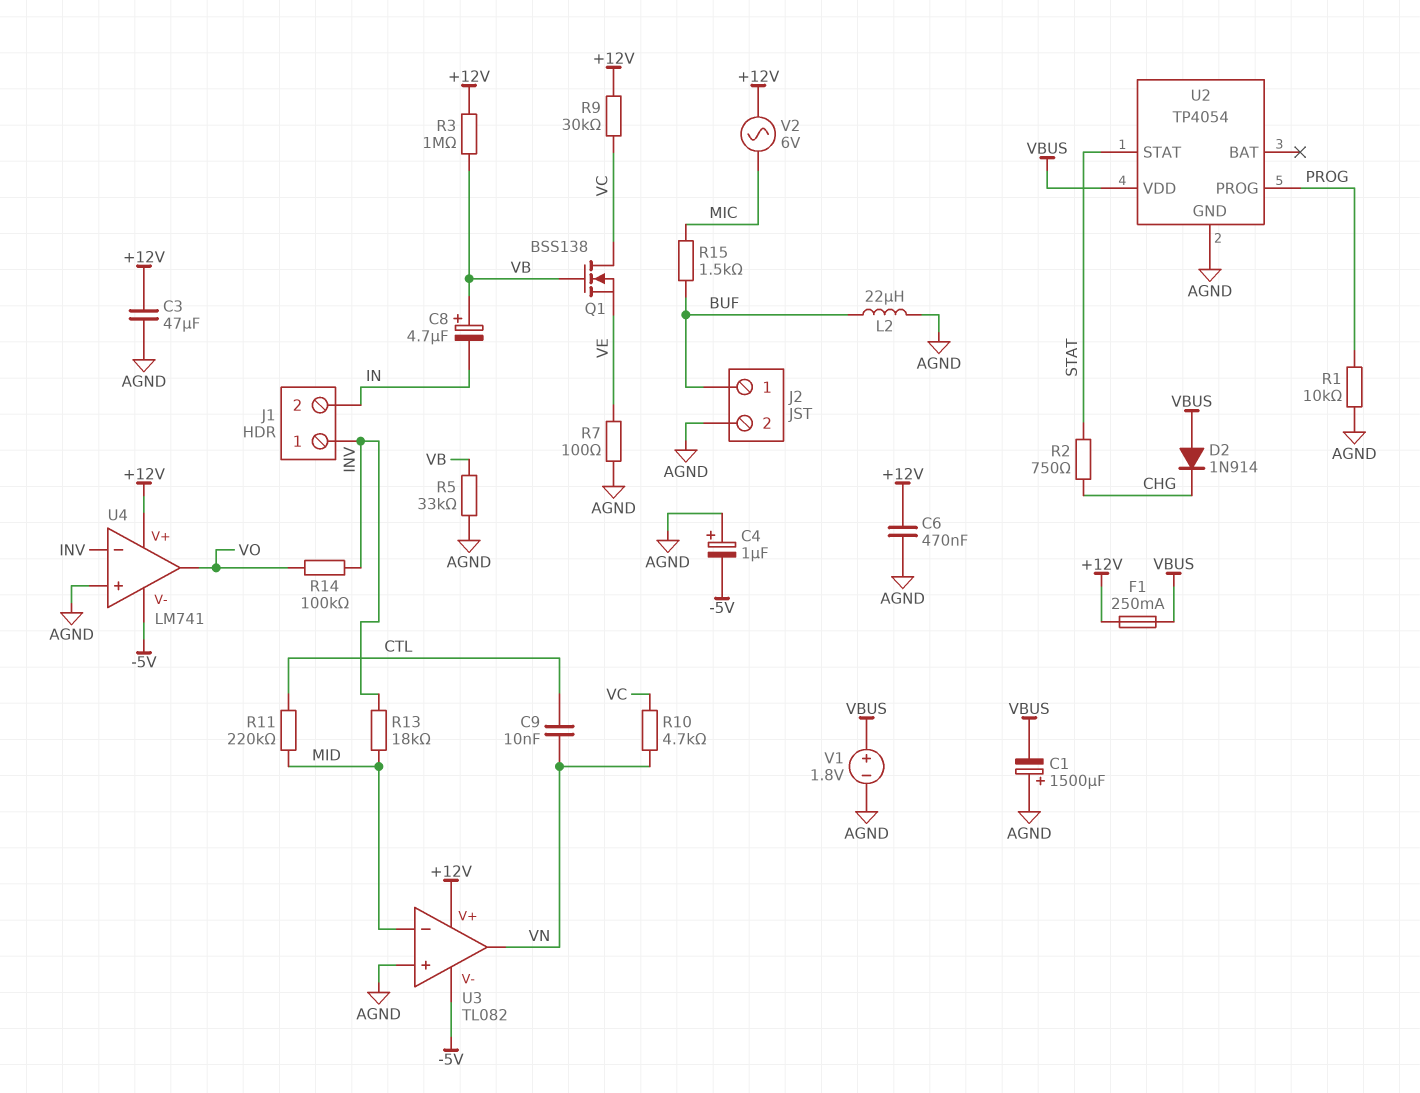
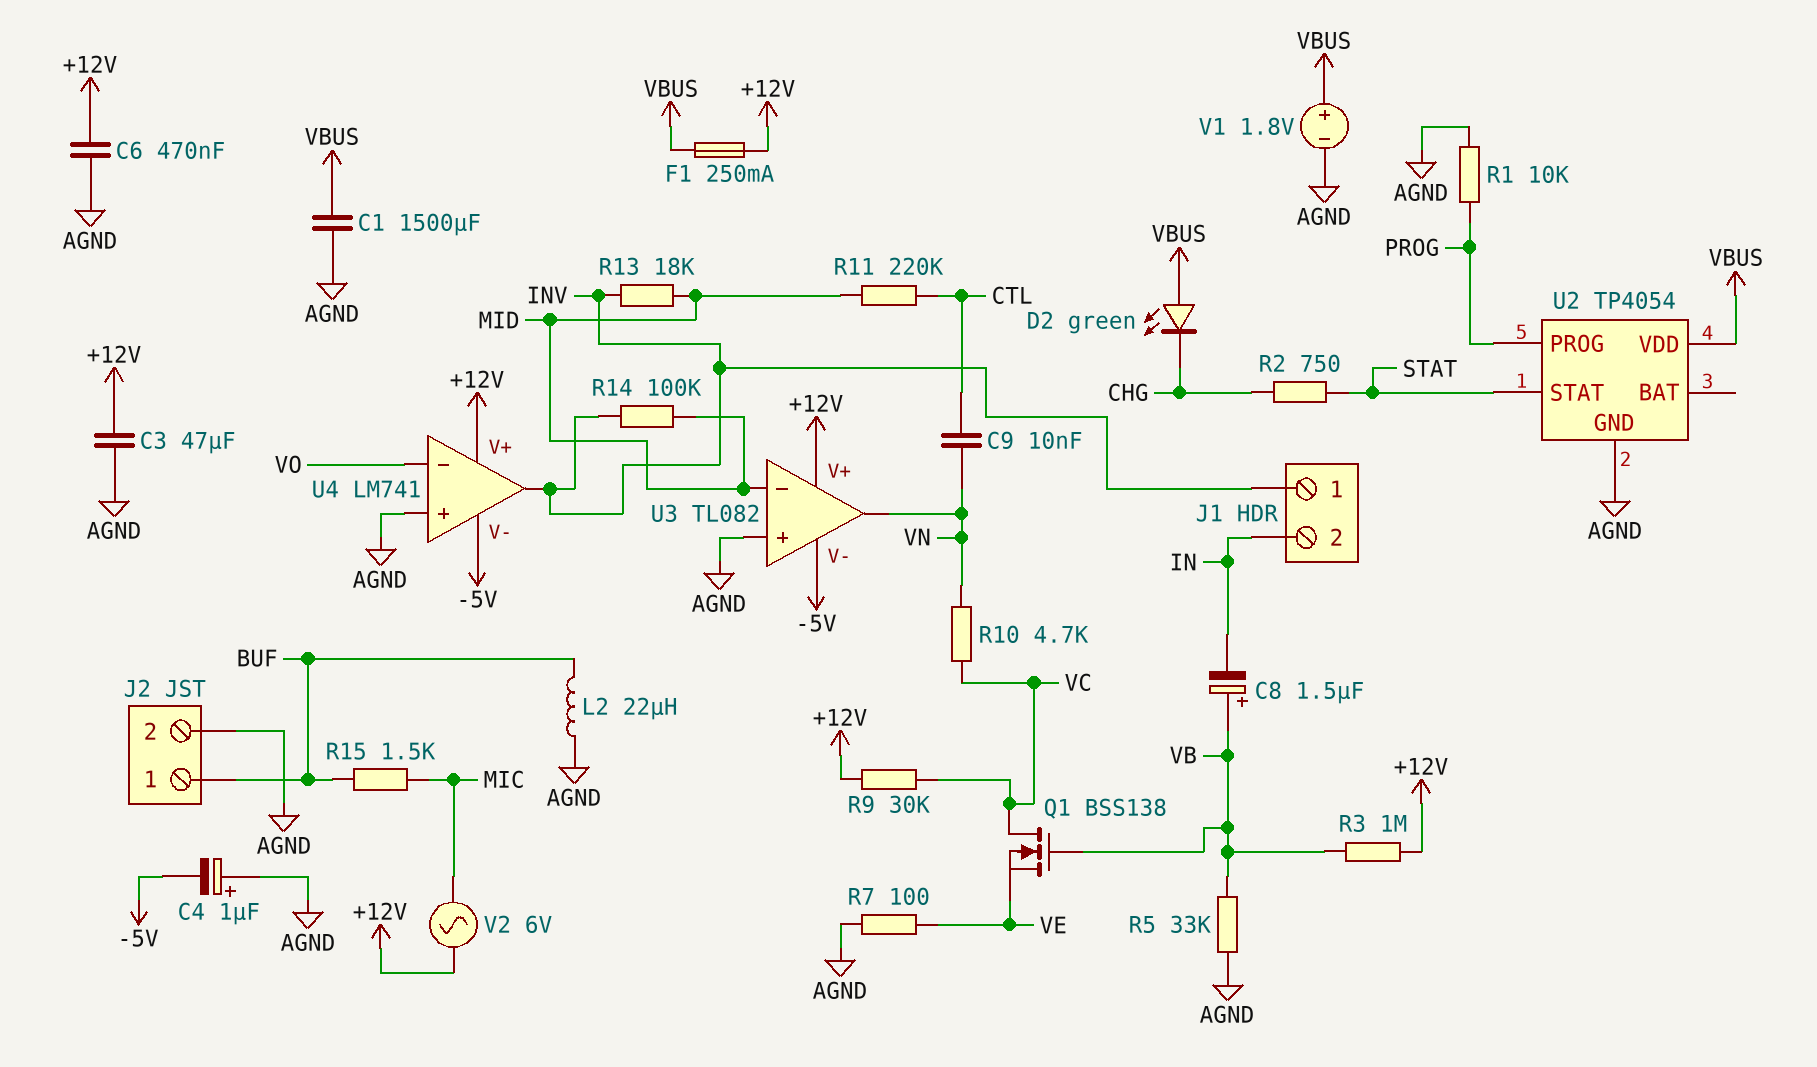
C1: 1500uF (plus AGND, minus VBUS) -> 1500uF (AGND, VBUS)
C8: 4.7uF (plus VB, minus IN) -> 1.5uF (plus VB, minus IN)
D2: diode 1N914 (A VBUS, K CHG) -> LED green (A VBUS, K CHG)
R14: 100k (INV, VO) -> 100k (INV, MID)
U4 pin in-: INV -> VO
U4 pin out: VO -> INV

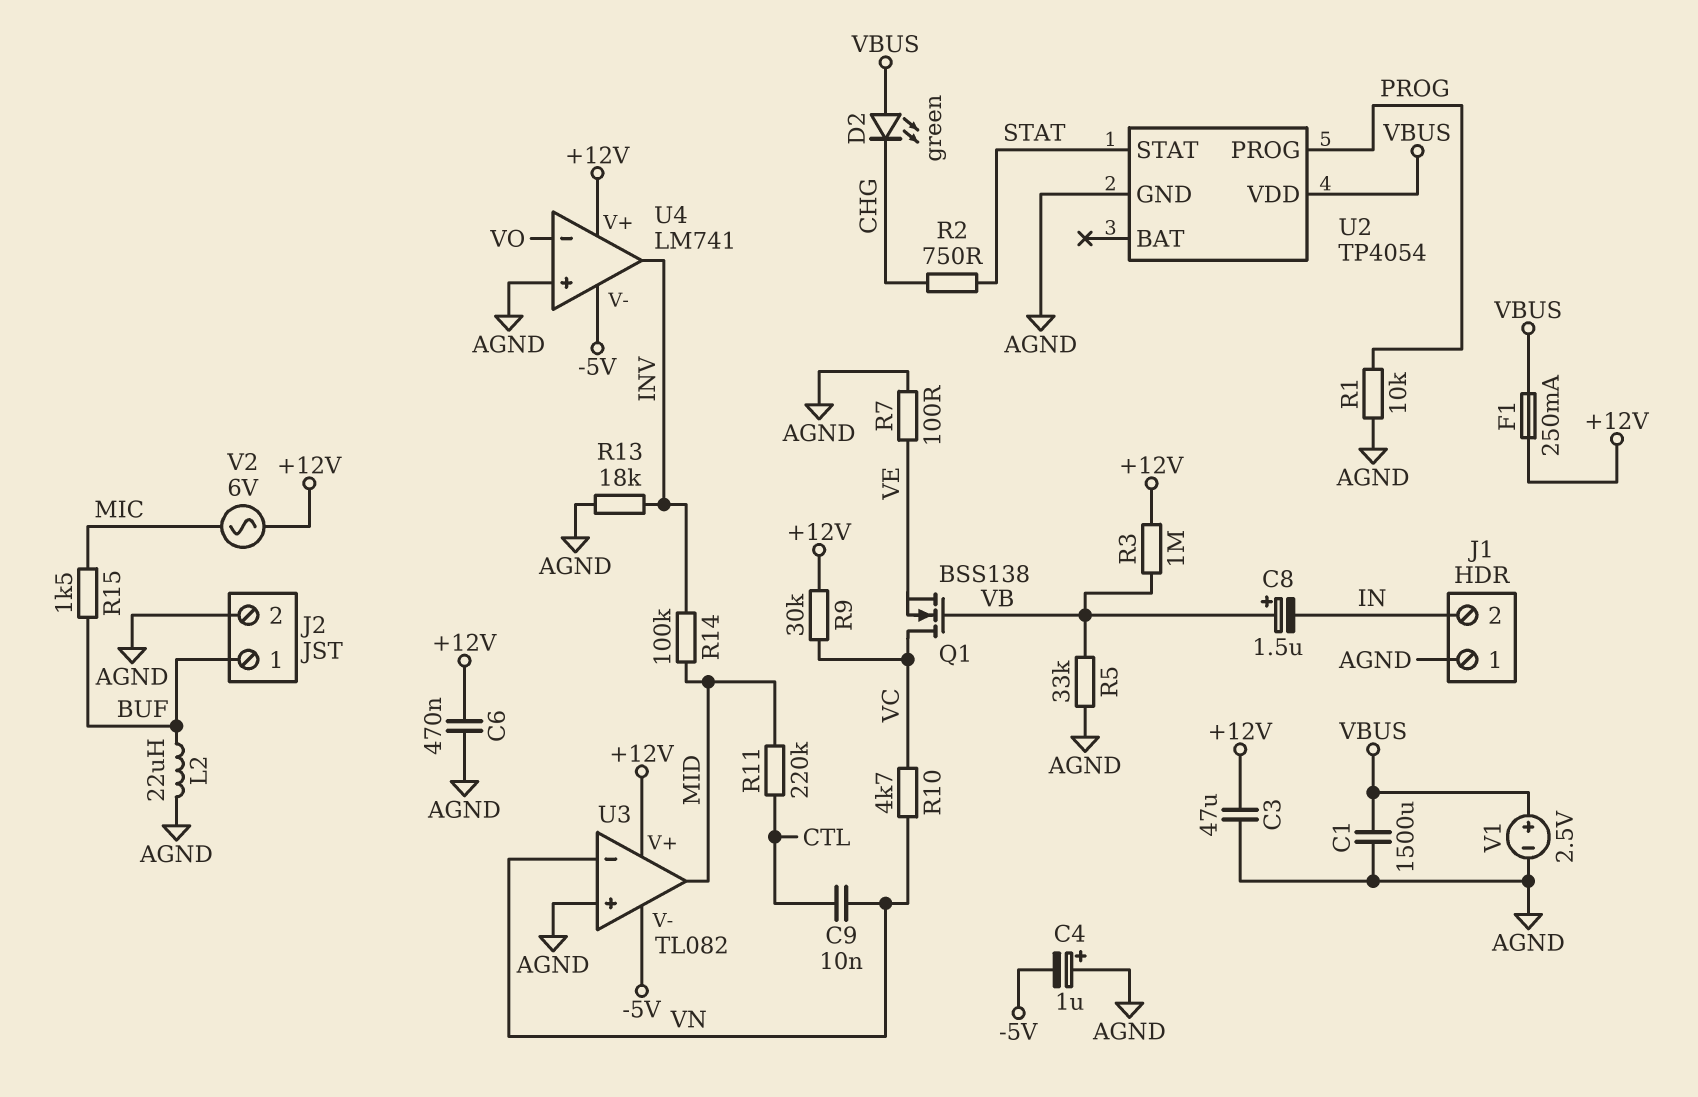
J1 pin 1: INV -> AGND
R13: 18k (INV, MID) -> 18k (AGND, INV)
U3 pin in-: MID -> VN
U3 pin out: VN -> MID
V1: 1.8V (plus VBUS, minus AGND) -> 2.5V (plus VBUS, minus AGND)

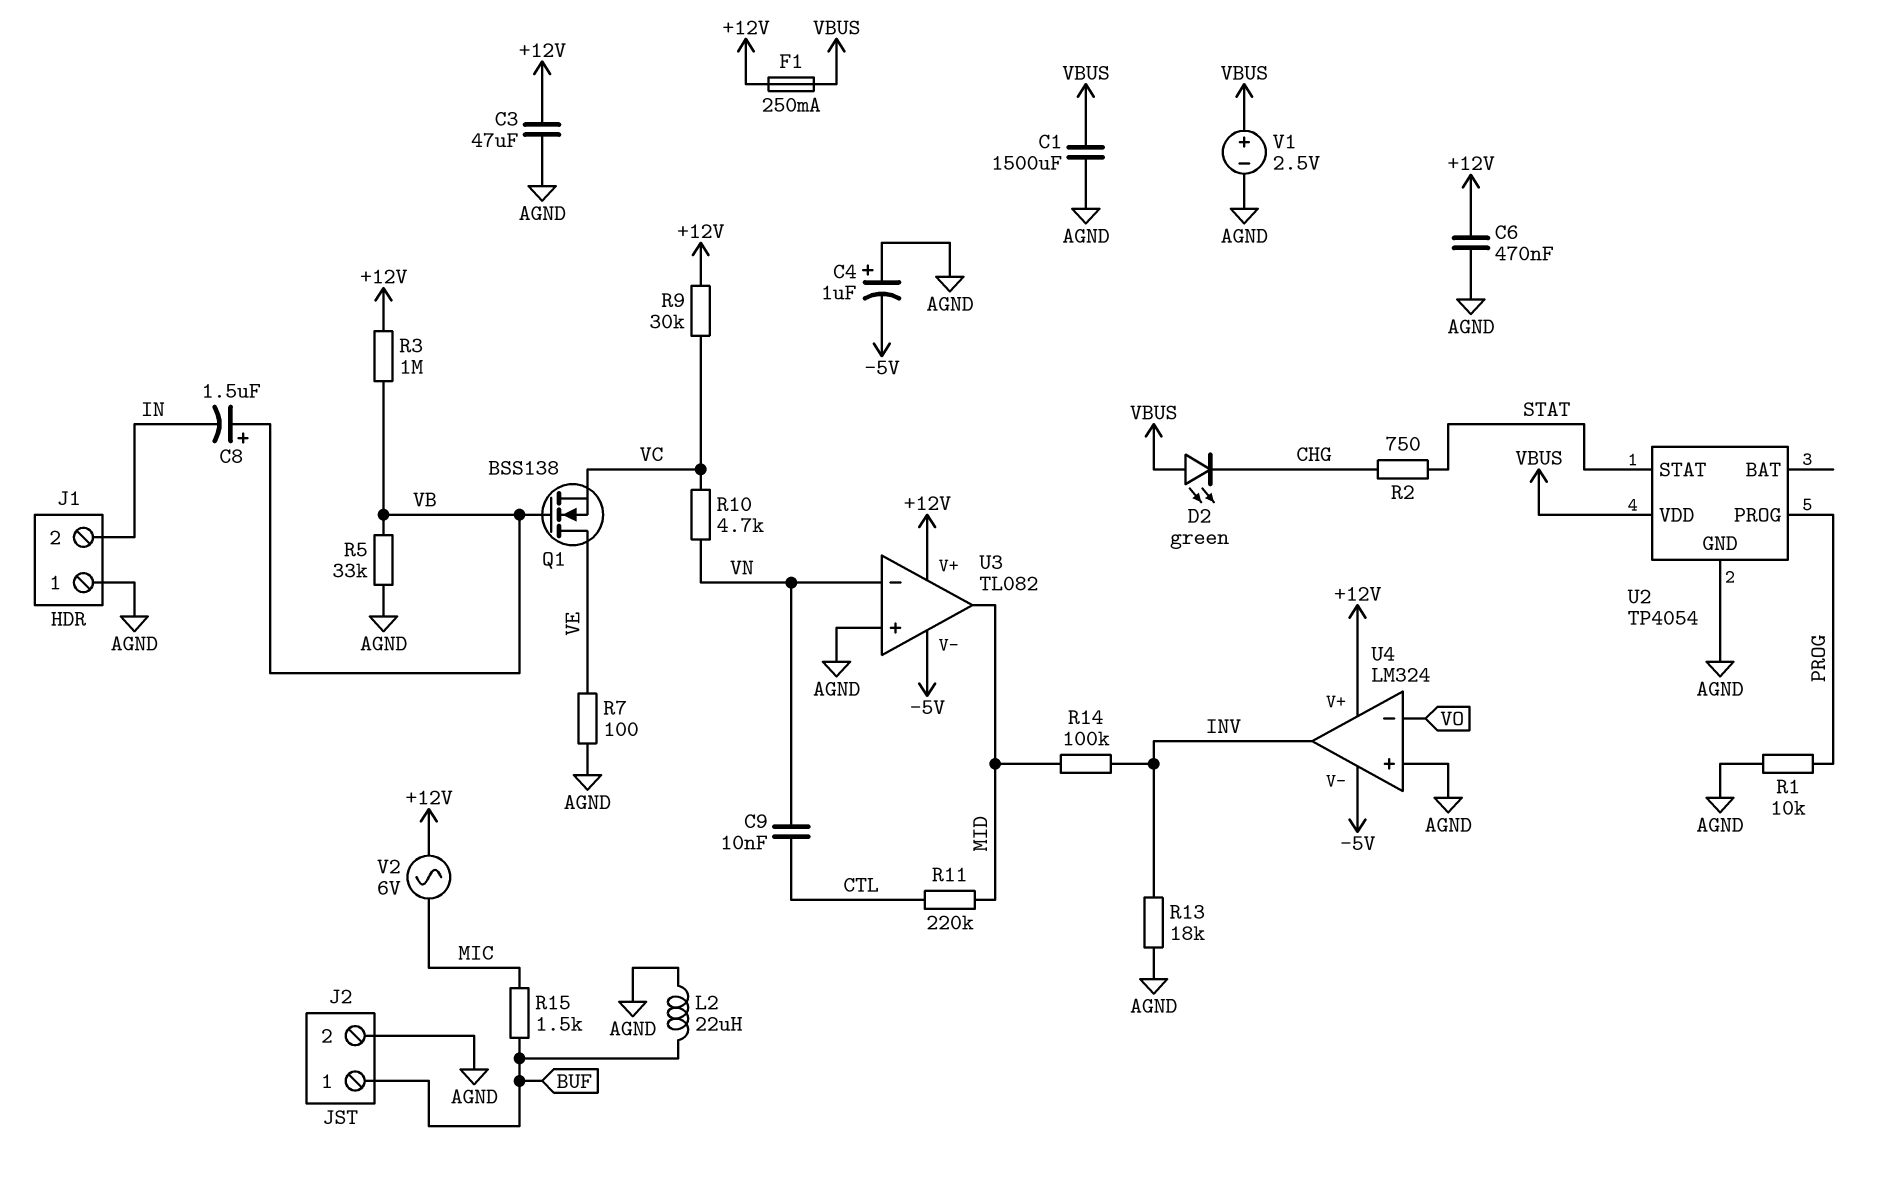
Q1: NMOS BSS138 (G VB, D VC, S VE) -> NMOS BSS138 (G VB, D VE, S VC)
U4: LM741 -> LM324

